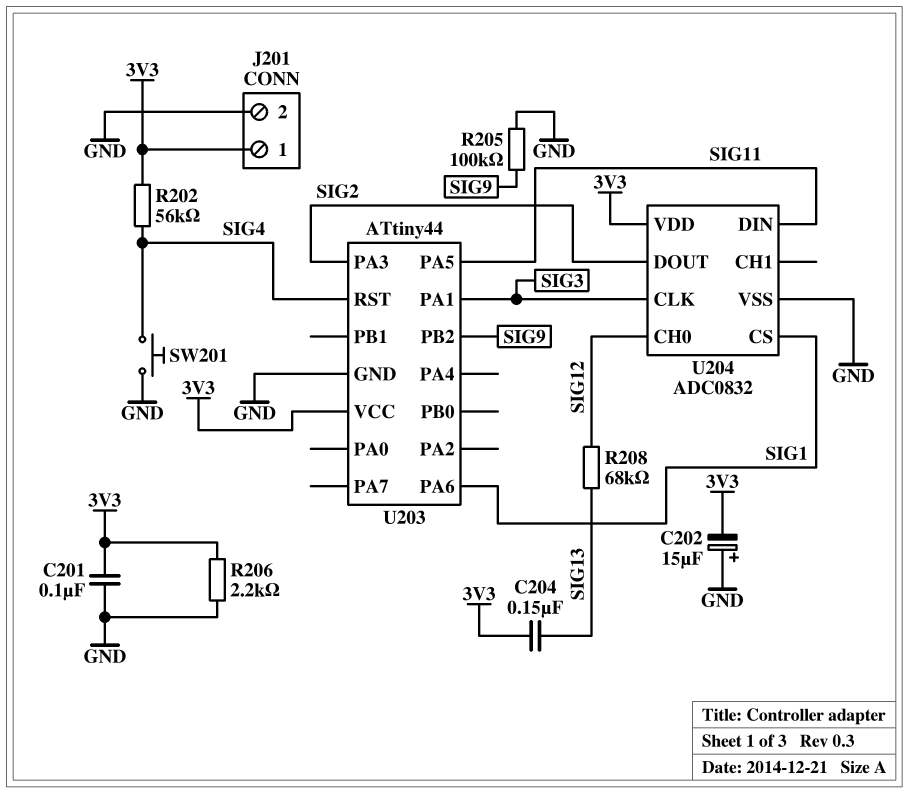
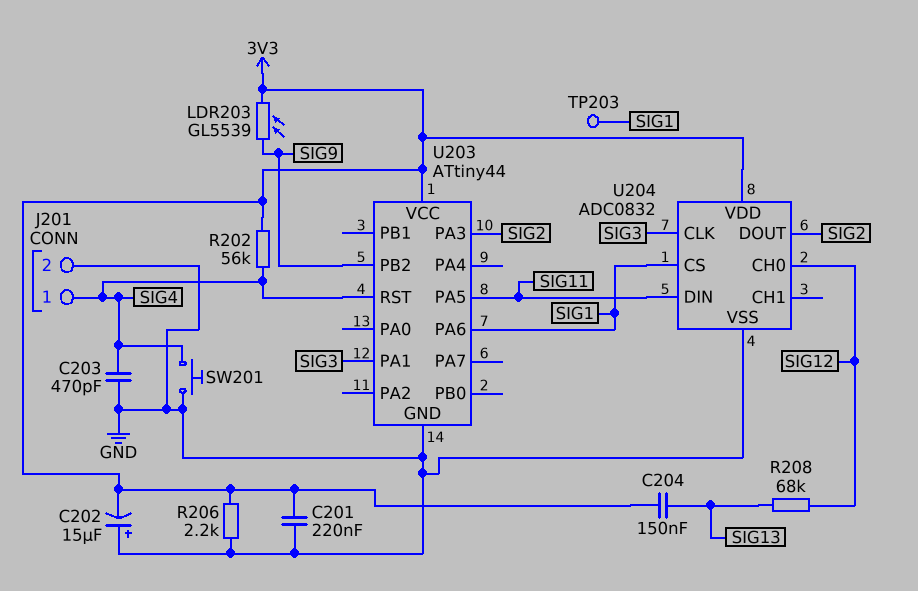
C201: 100nF (3V3, GND) -> 220nF (3V3, GND)
C203: none -> 470pF (GND, SIG4)
J201 pin 1: 3V3 -> SIG4
LDR203: none -> GL5539 (3V3, SIG9)
R205: 100k (GND, SIG9) -> none
TP203: none -> test point (SIG1)

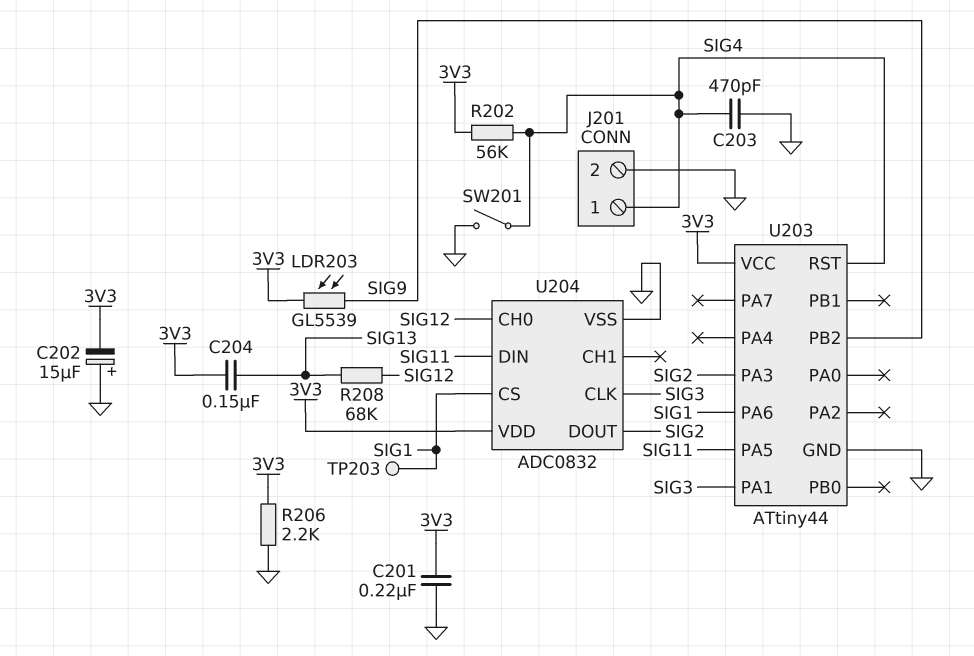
SW201: button (GND, SIG4) -> switch (GND, SIG4)

